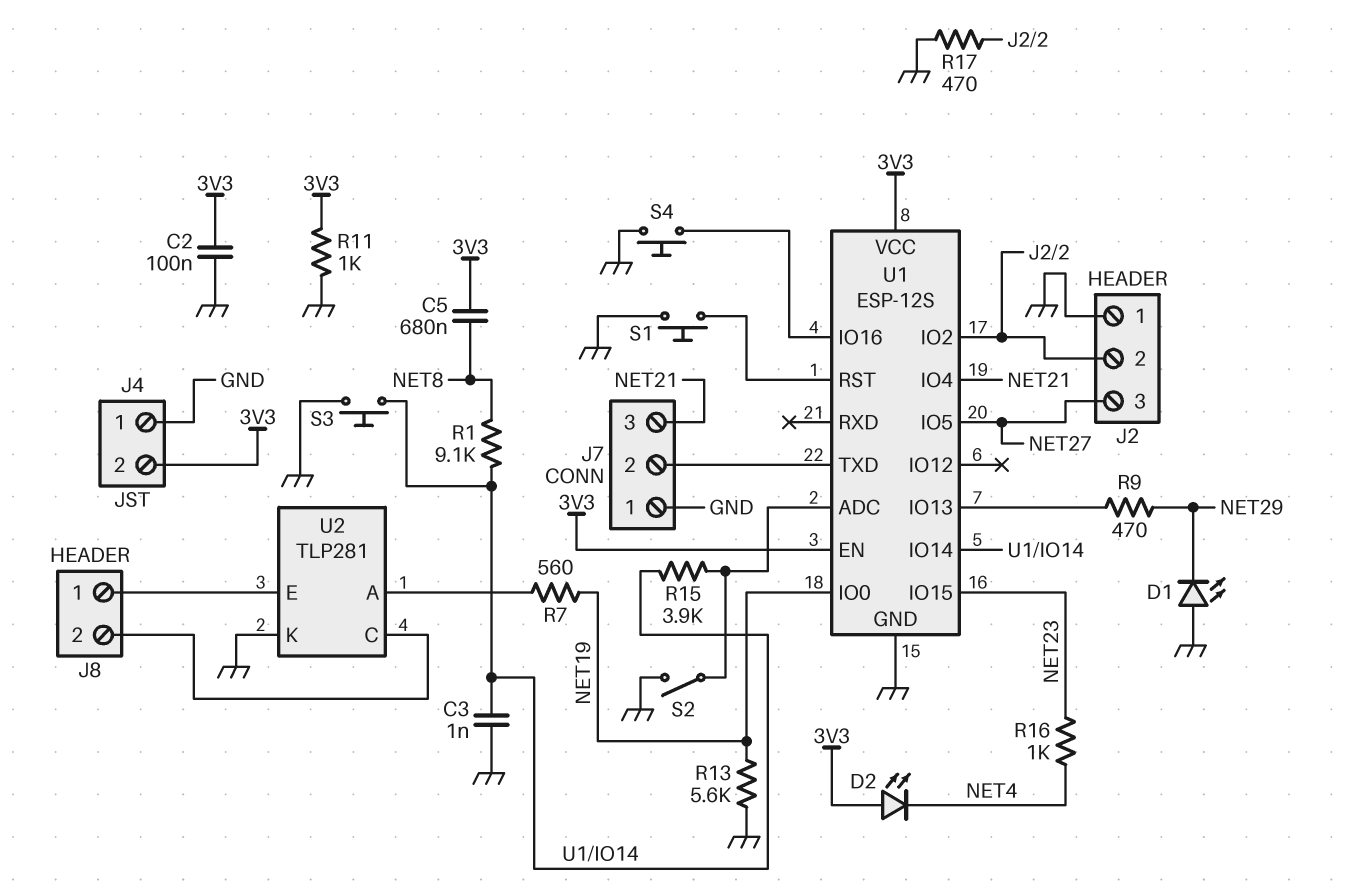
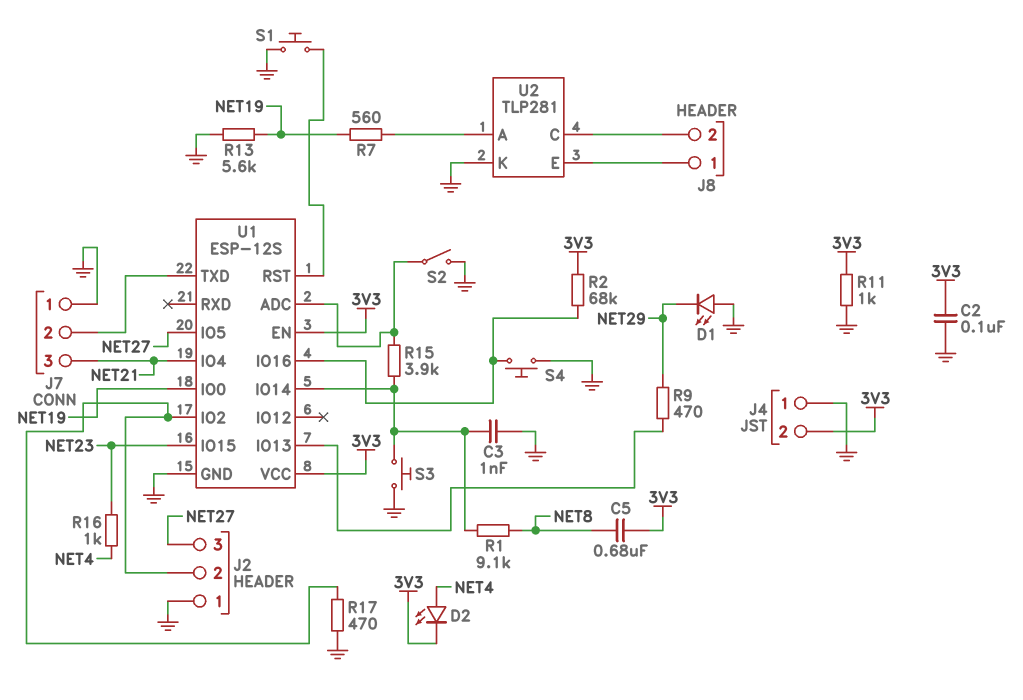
D2: LED (A 3V3, K NET4) -> LED (A NET4, K 3V3)
R2: none -> 68k (3V3, U1/IO16)

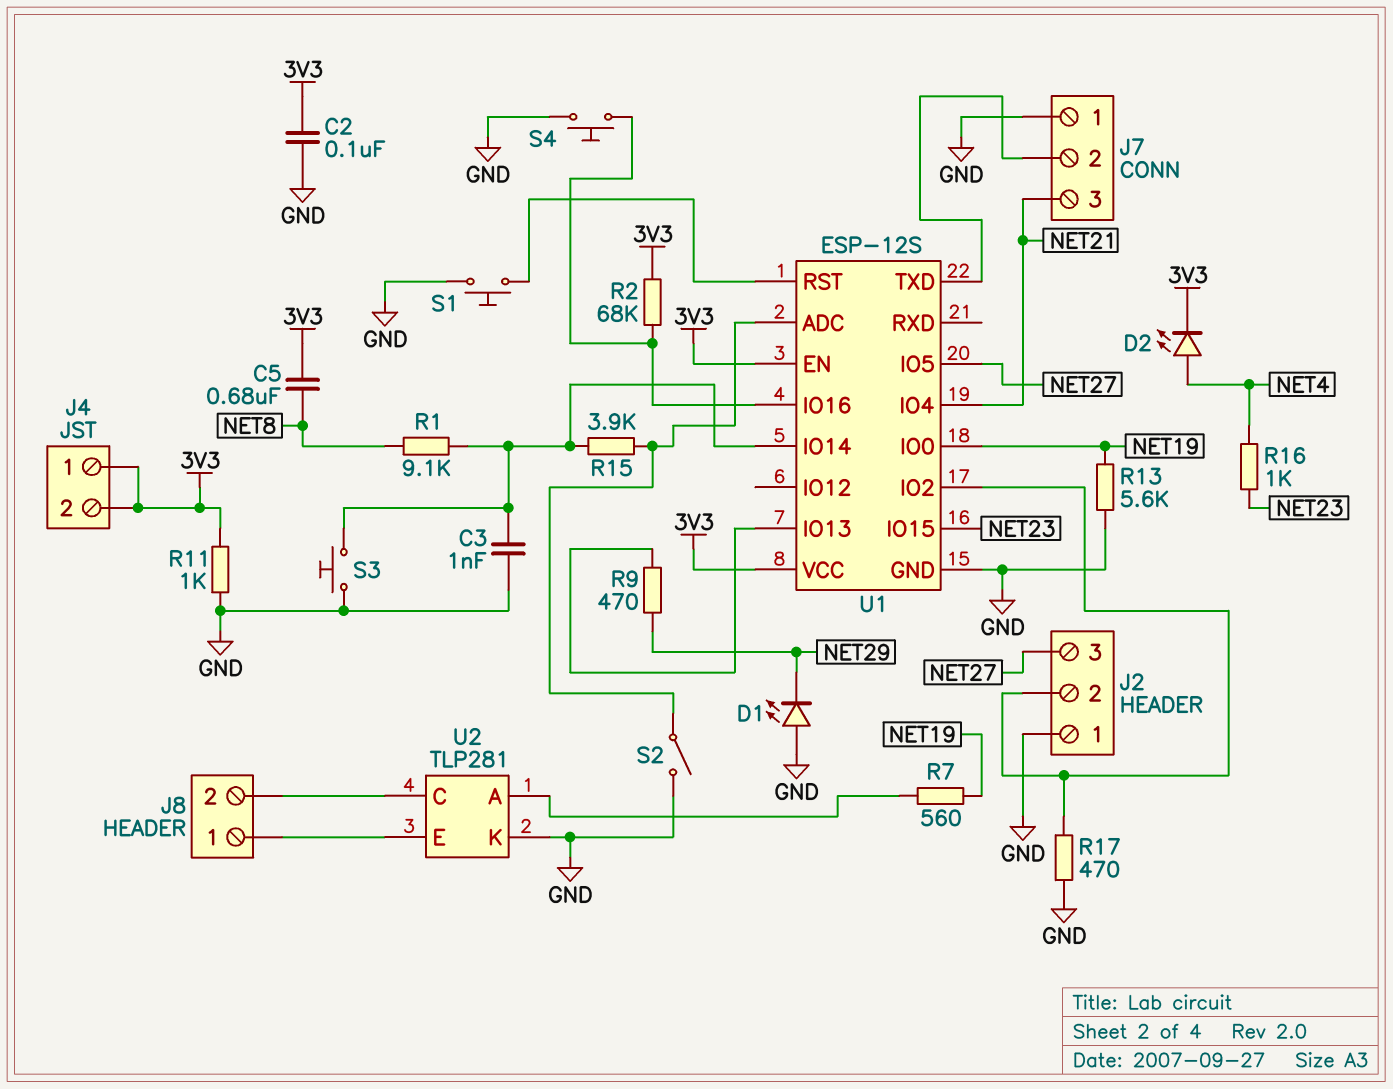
J4 pin 1: GND -> 3V3

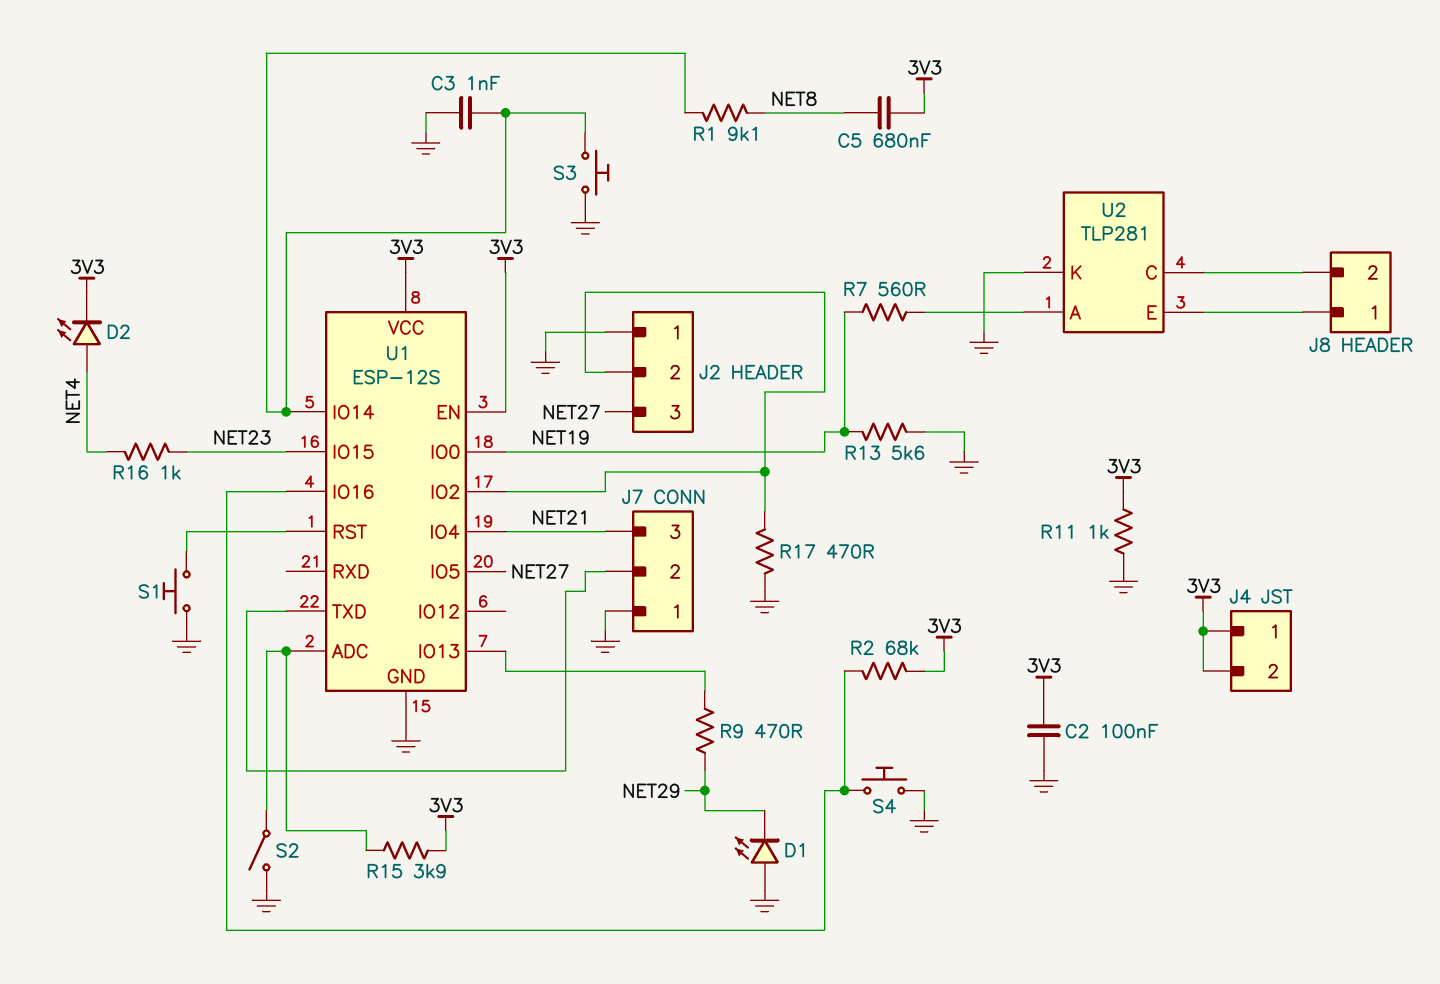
R15: 3.9k (U1/ADC, U1/IO14) -> 3.9k (3V3, U1/ADC)

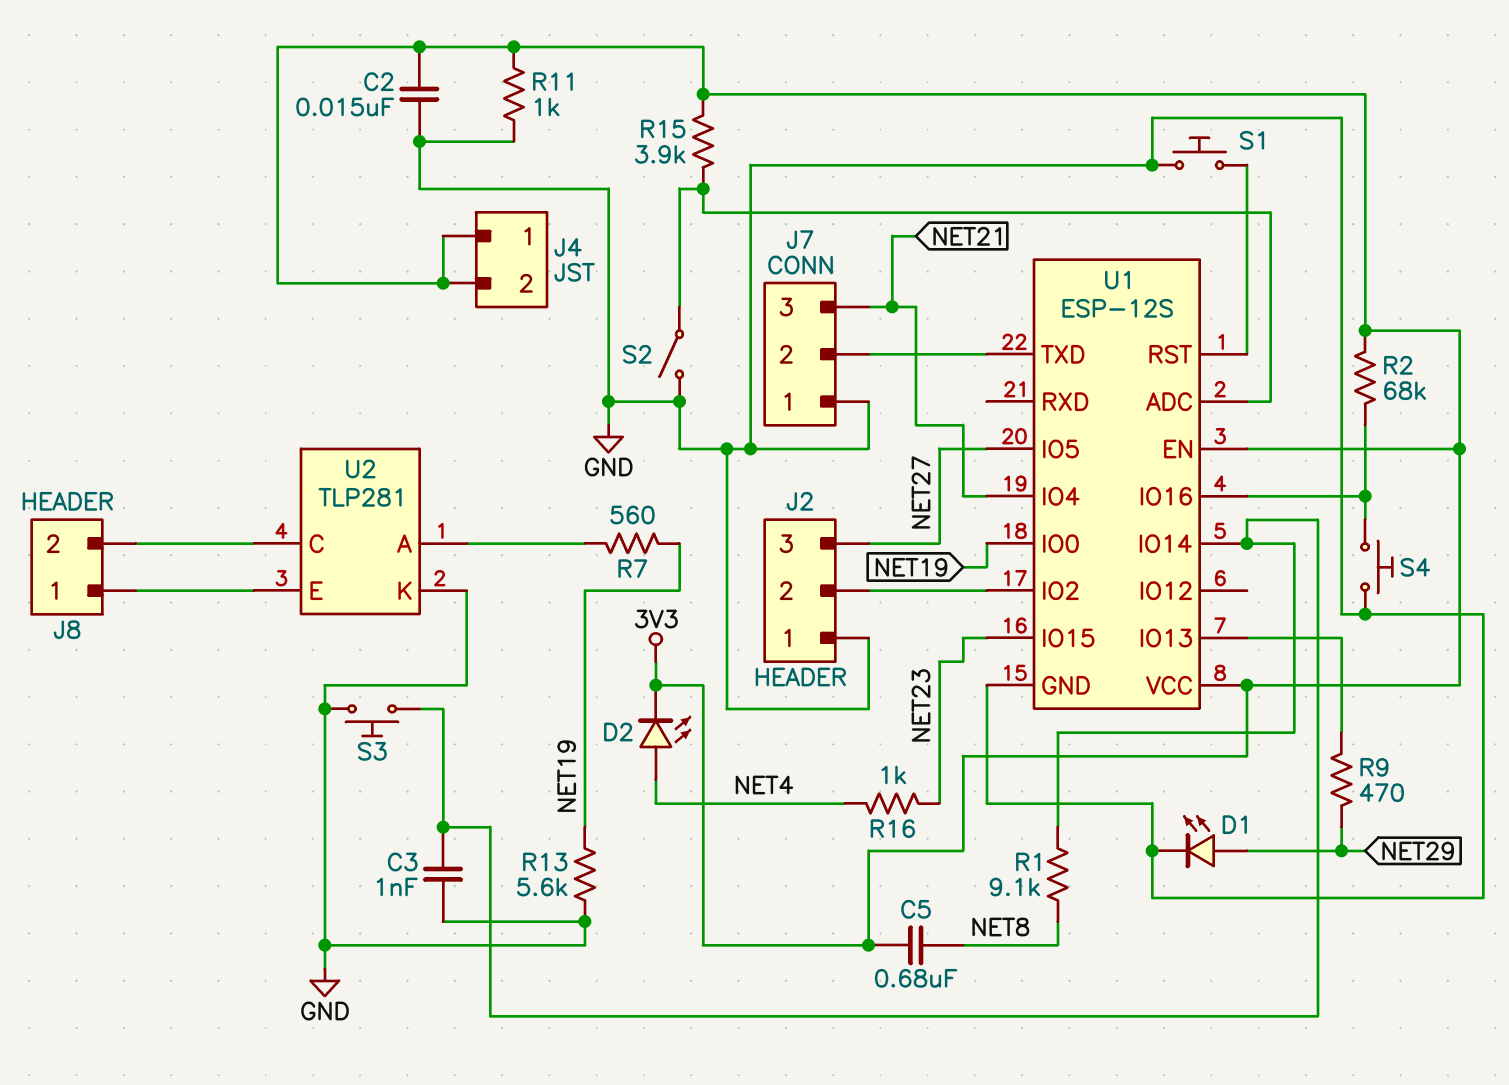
C2: 100nF (3V3, GND) -> 15nF (3V3, GND)
D1: LED (A GND, K NET29) -> LED (A NET29, K GND)
R17: 470 (GND, J2/2) -> none

